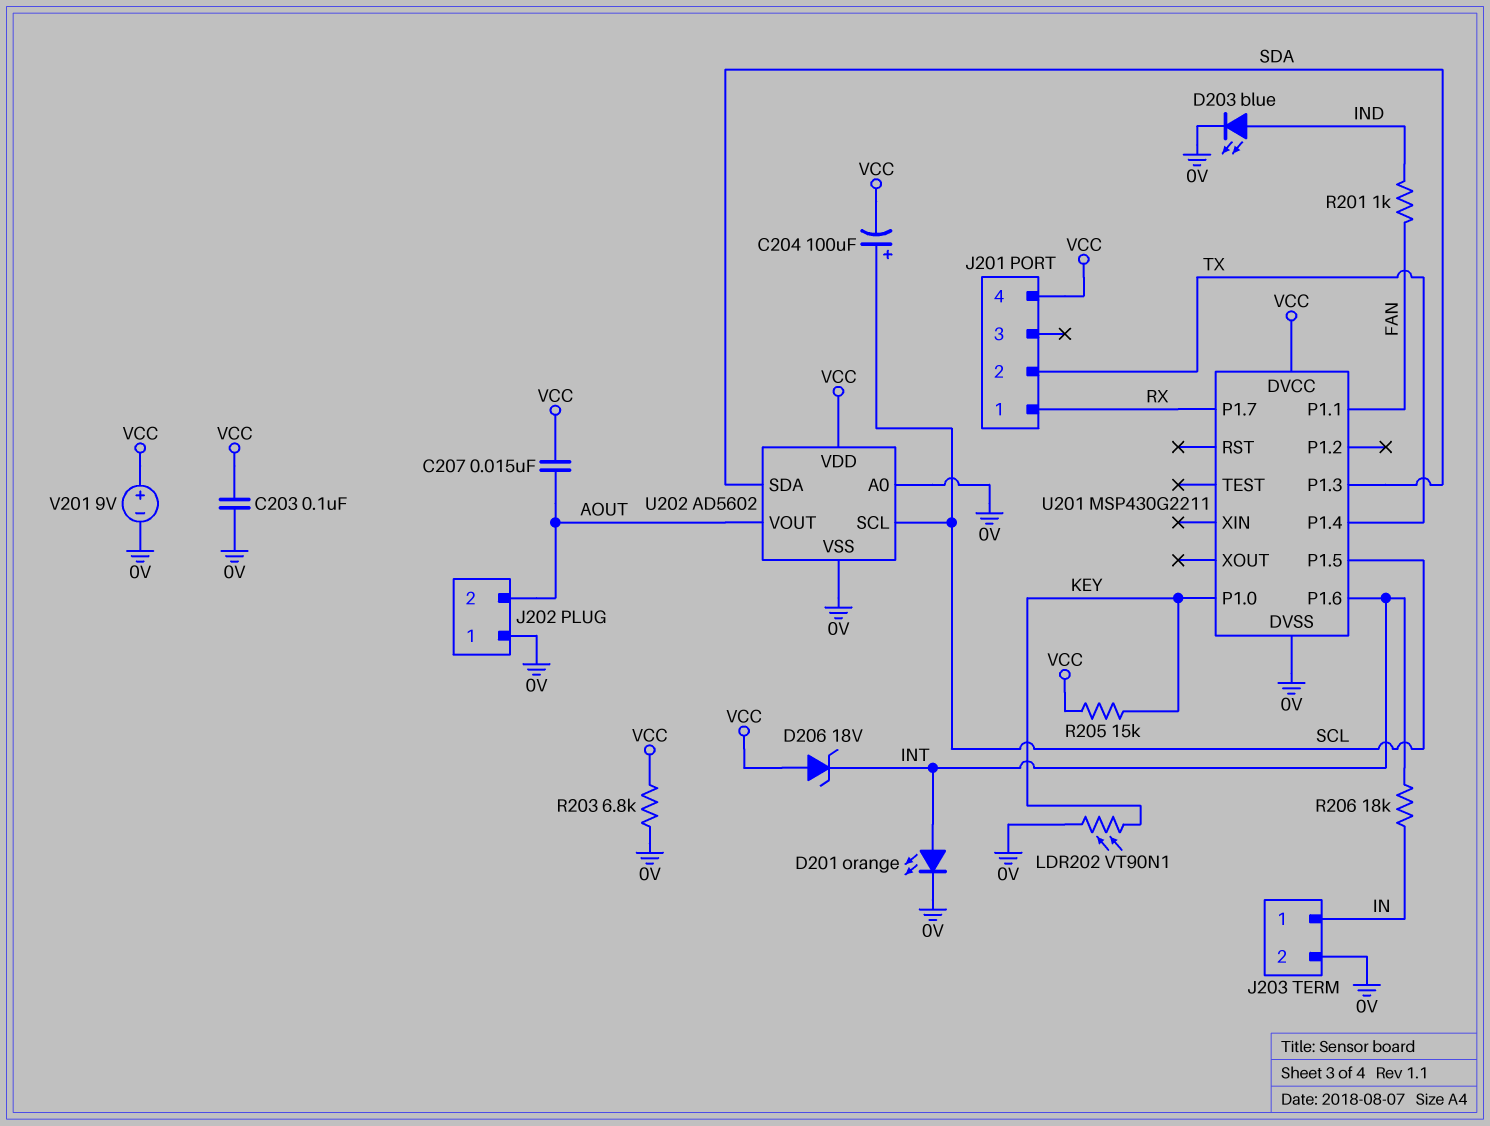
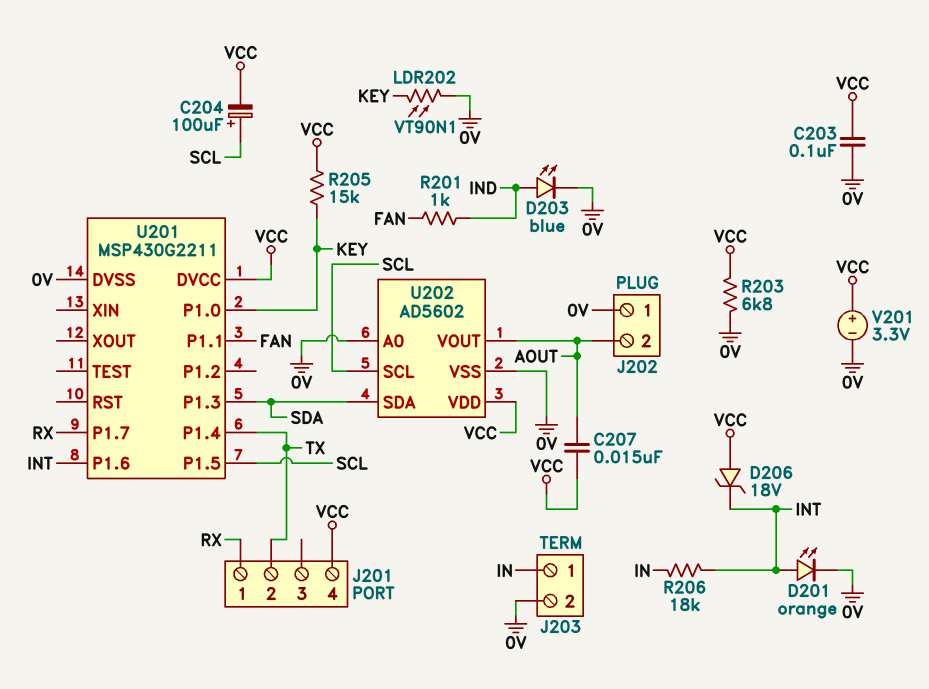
V201: 9V (plus VCC, minus 0V) -> 3.3V (plus VCC, minus 0V)

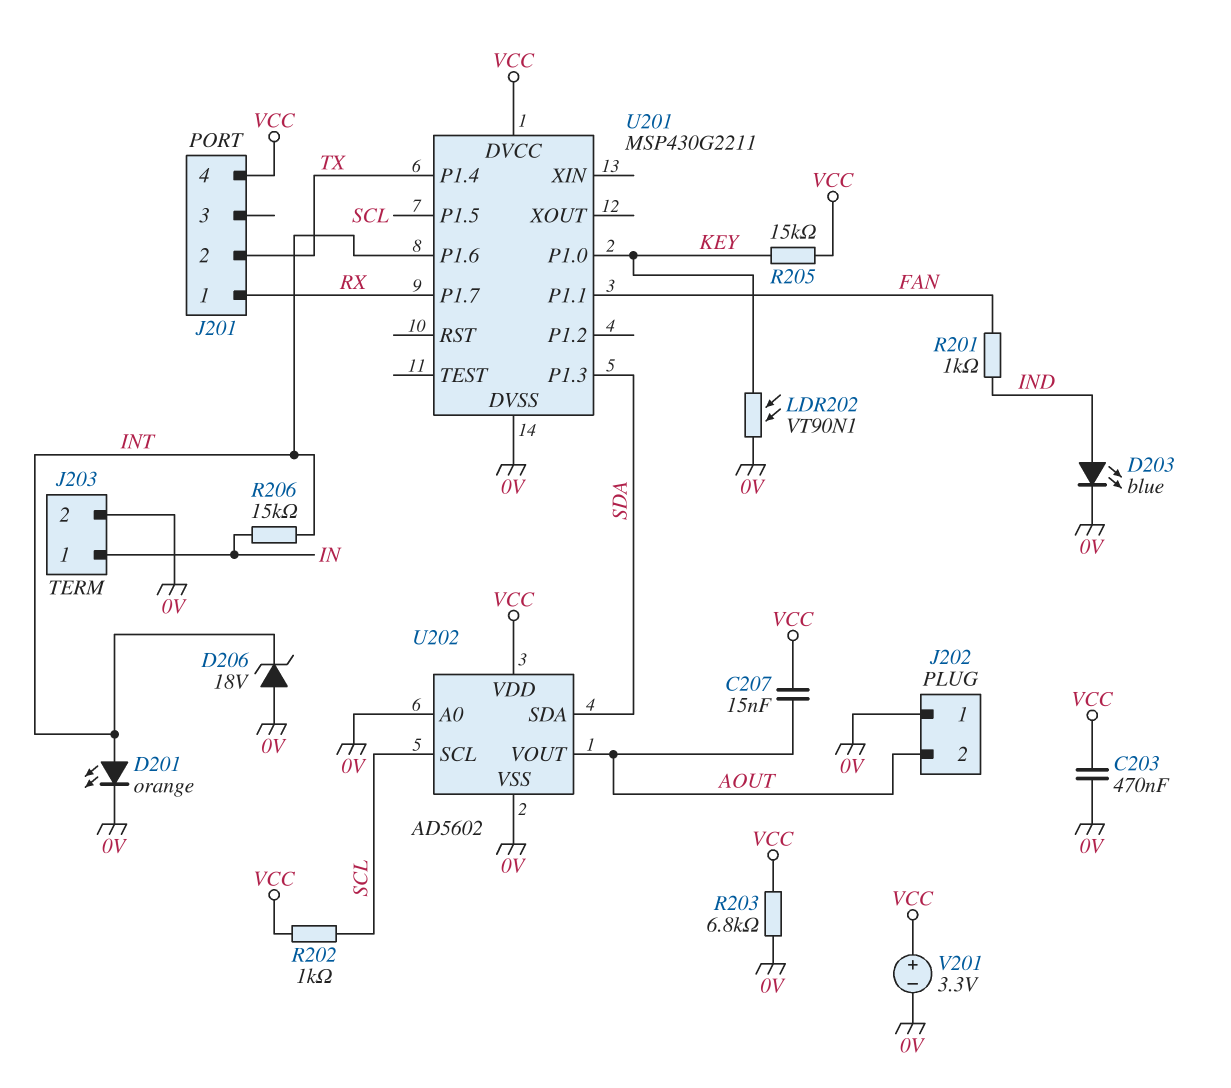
C203: 100nF (0V, VCC) -> 470nF (0V, VCC)
C204: 100uF (plus SCL, minus VCC) -> none
D206: zener 18V (A VCC, K INT) -> zener 18V (A 0V, K INT)
R202: none -> 1k (SCL, VCC)
R206: 18k (IN, INT) -> 15k (IN, INT)

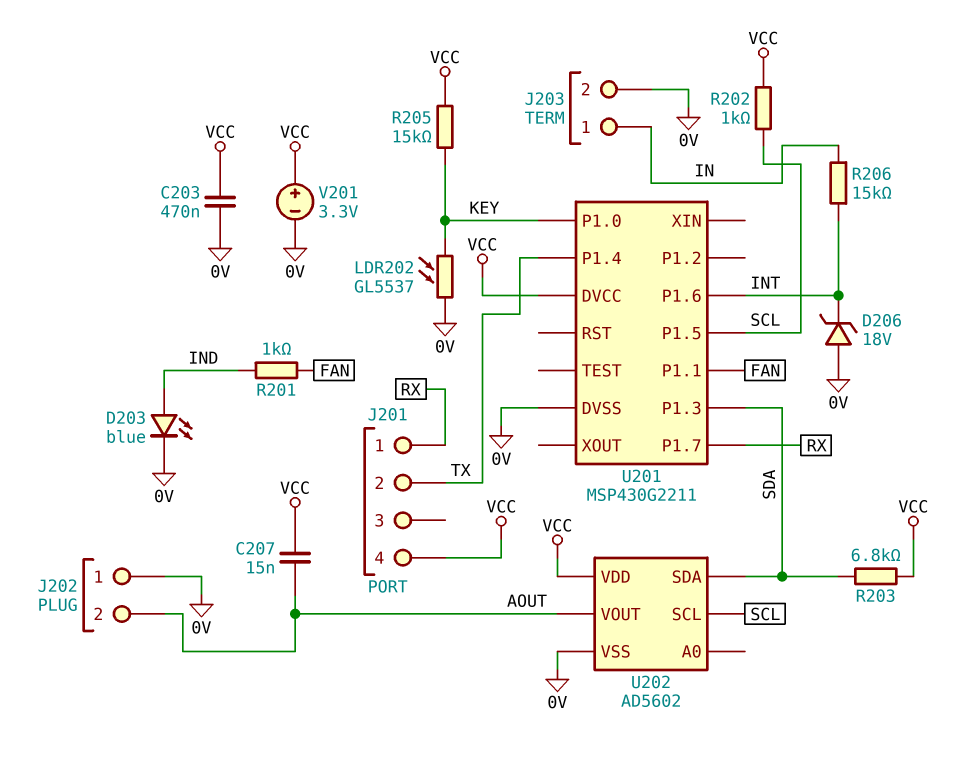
D201: LED orange (A INT, K 0V) -> none
LDR202: VT90N1 (0V, KEY) -> GL5537 (0V, KEY)
R203: 6.8k (0V, VCC) -> 6.8k (SDA, VCC)
U202 pin A0: 0V -> none

